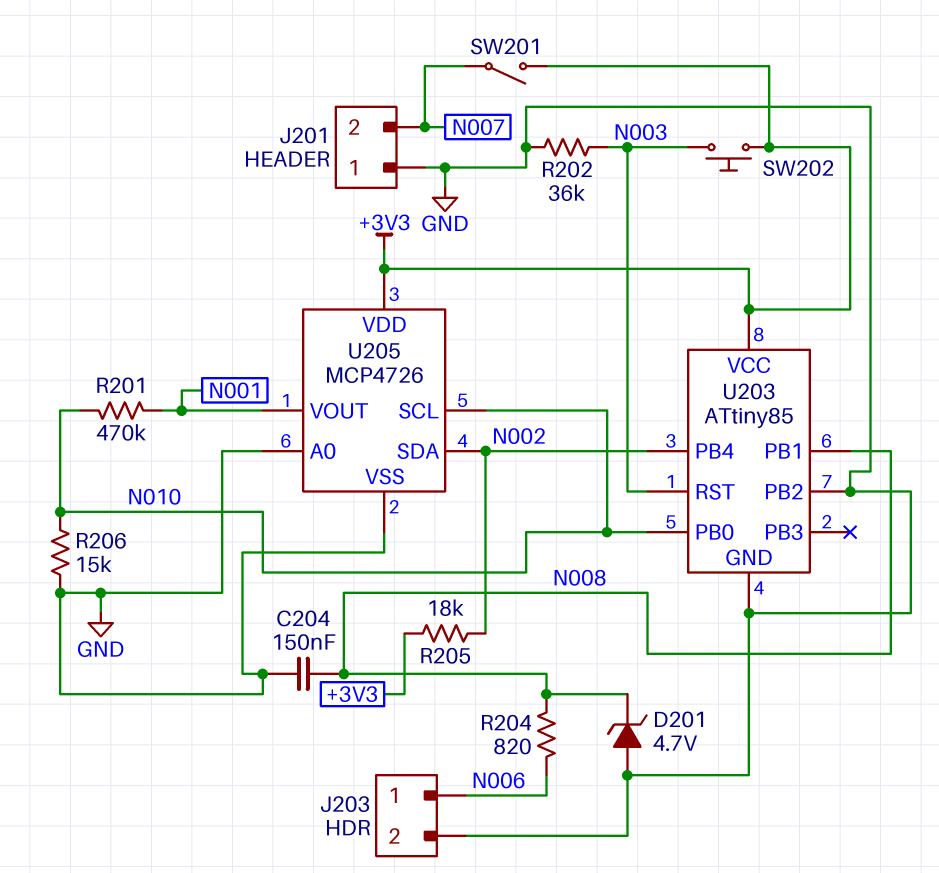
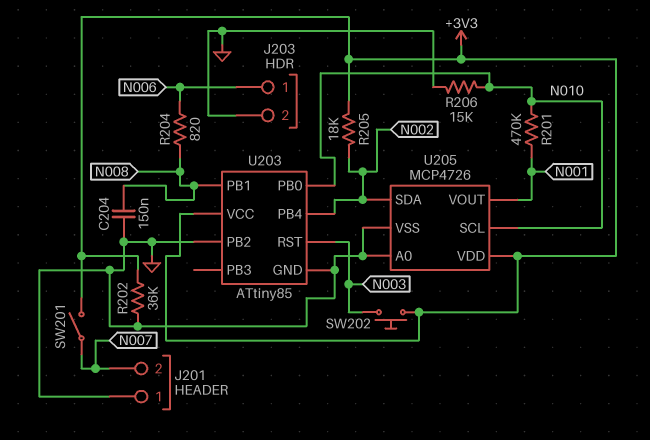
D201: zener 4.7V (A GND, K N008) -> none
R202: 36k (GND, N003) -> 36k (+3V3, GND)

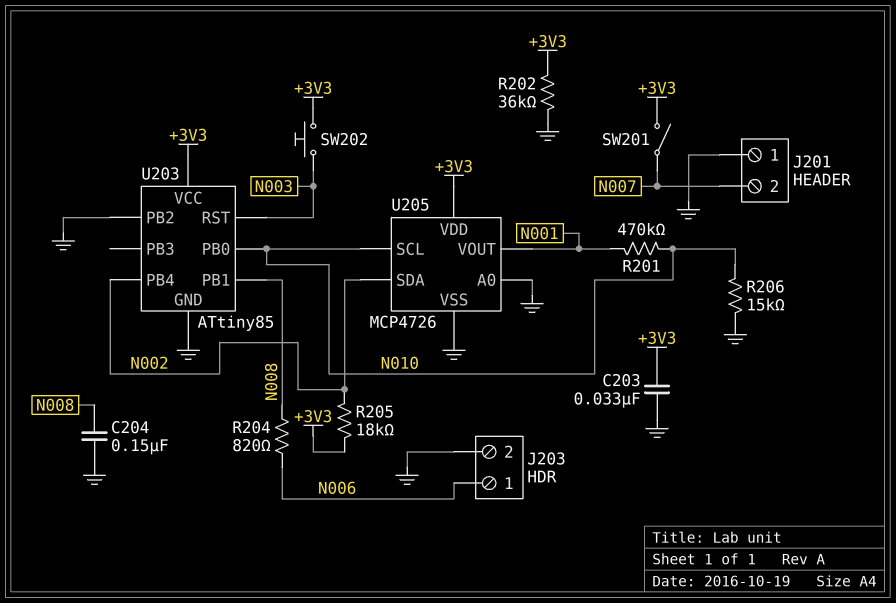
C203: none -> 33nF (+3V3, GND)

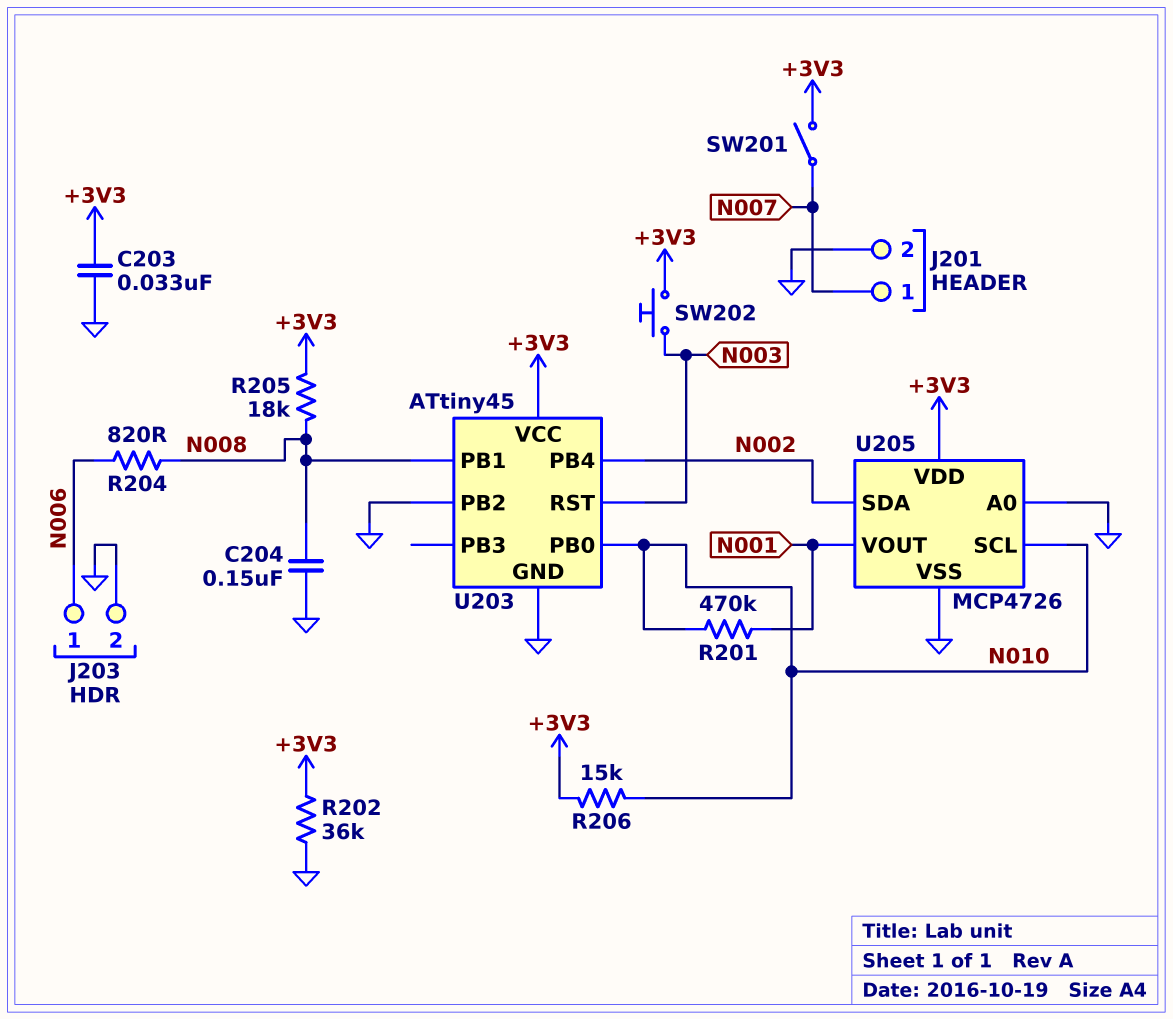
J201 pin 1: GND -> N007
J201 pin 2: N007 -> GND
R205: 18k (+3V3, N002) -> 18k (+3V3, N008)
R206: 15k (GND, N010) -> 15k (+3V3, N010)
U203: ATtiny85 -> ATtiny45

